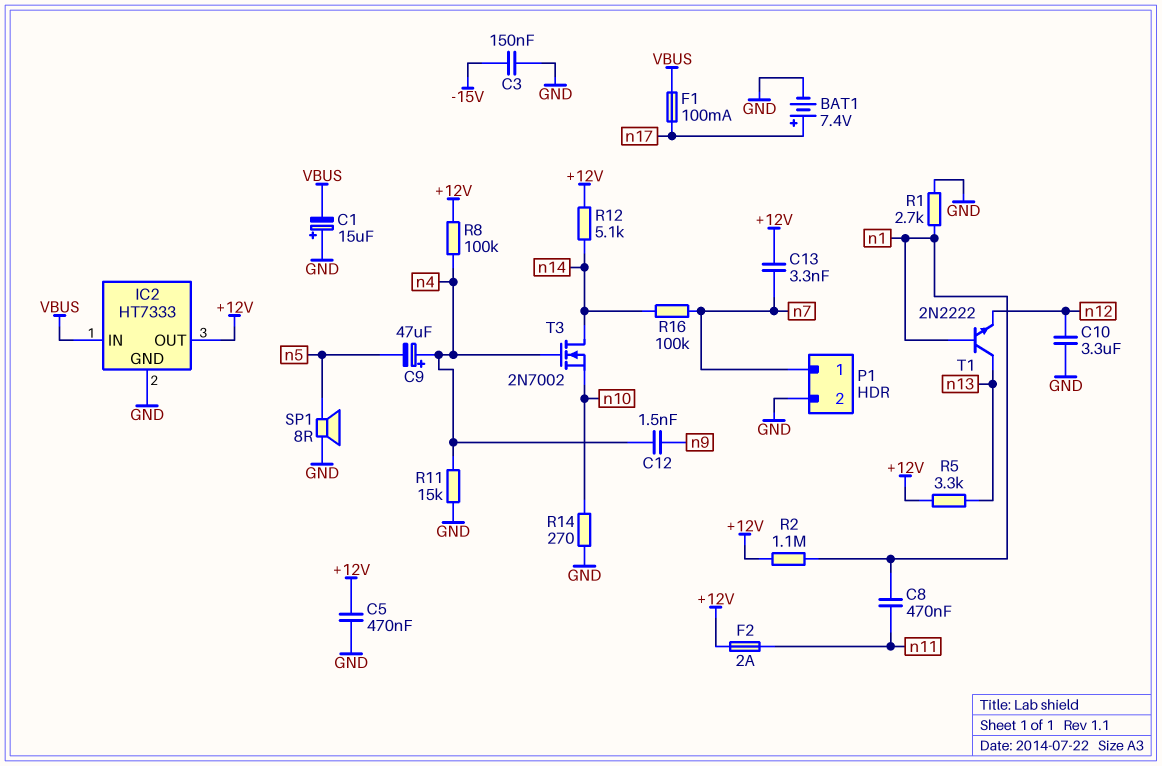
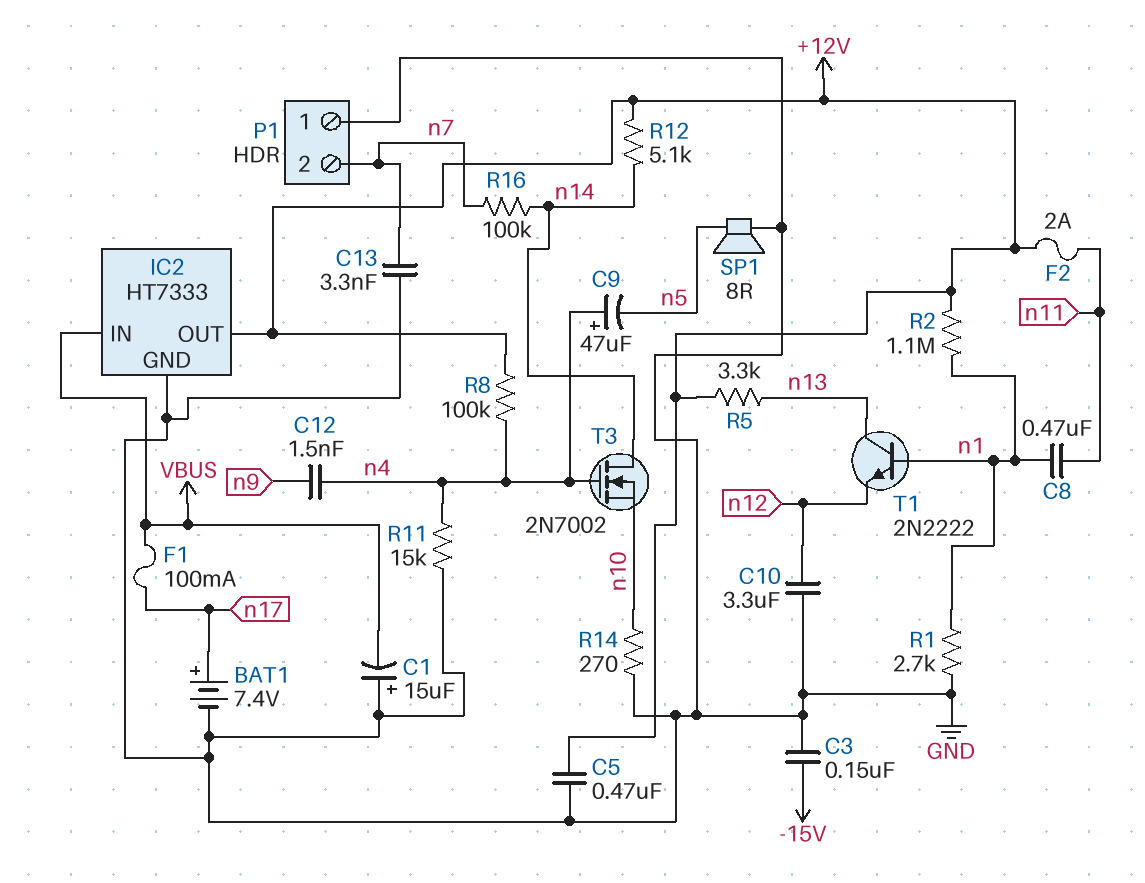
C13: 3.3nF (+12V, n7) -> 3.3nF (GND, n7)
P1 pin 1: n7 -> GND
P1 pin 2: GND -> n7

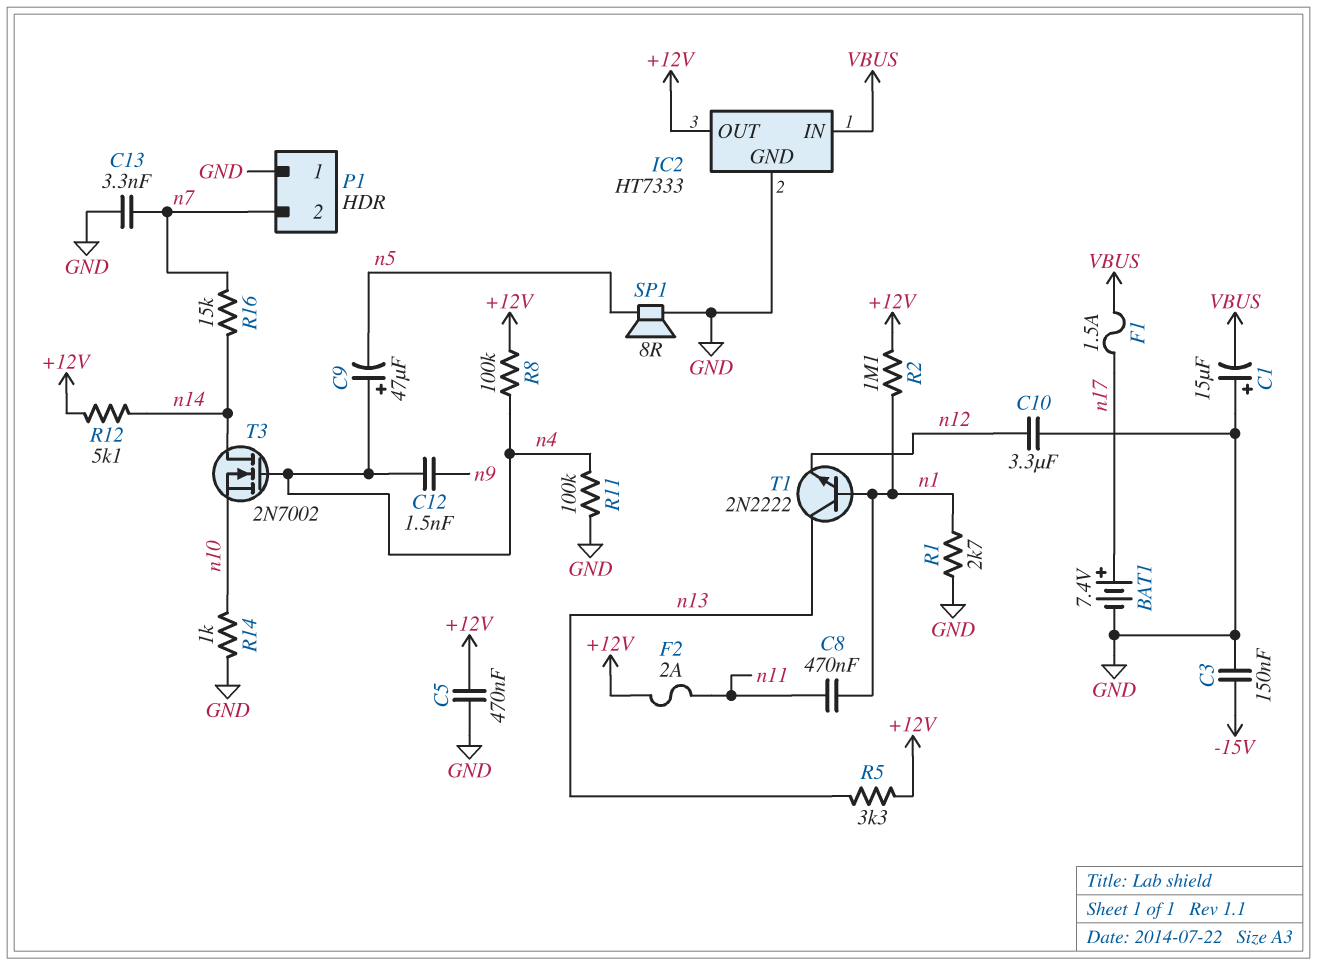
F1: 100mA (VBUS, n17) -> 1.5A (VBUS, n17)
R11: 15k (GND, n4) -> 100k (GND, n4)
R14: 270 (GND, n10) -> 1k (GND, n10)
R16: 100k (n7, n14) -> 15k (n7, n14)

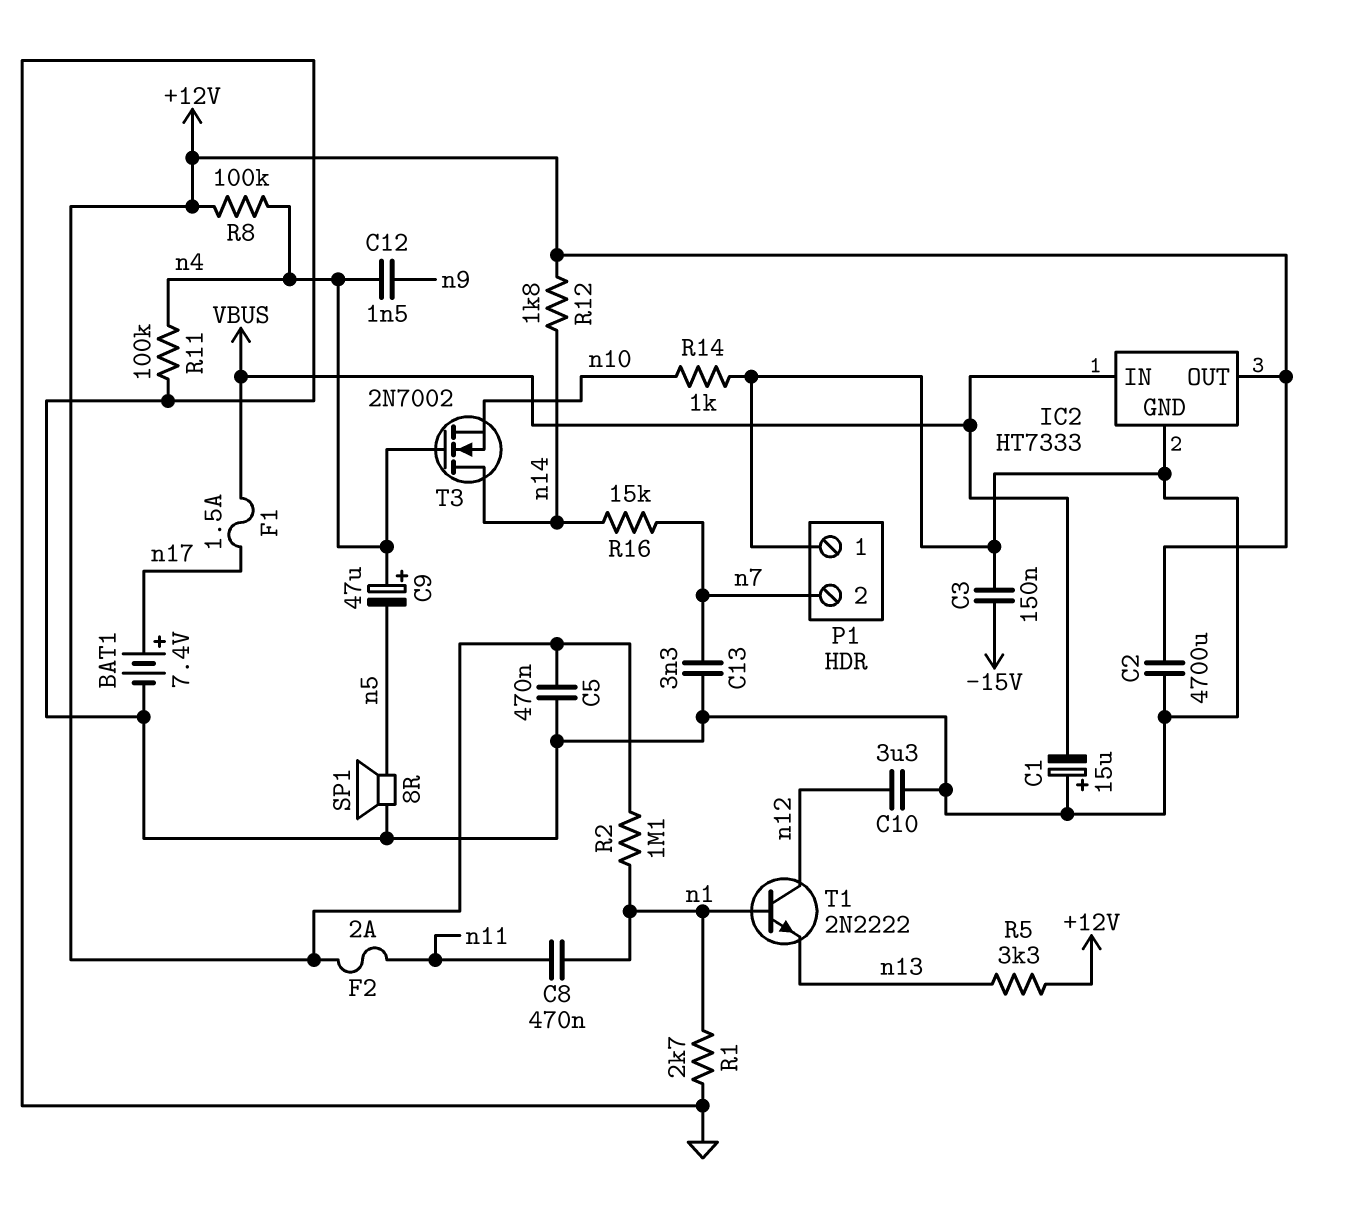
C2: none -> 4700uF (+12V, GND)
R12: 5.1k (+12V, n14) -> 1.8k (+12V, n14)
T1: NPN 2N2222 (B n1, C n13, E n12) -> NPN 2N2222 (B n1, C n12, E n13)

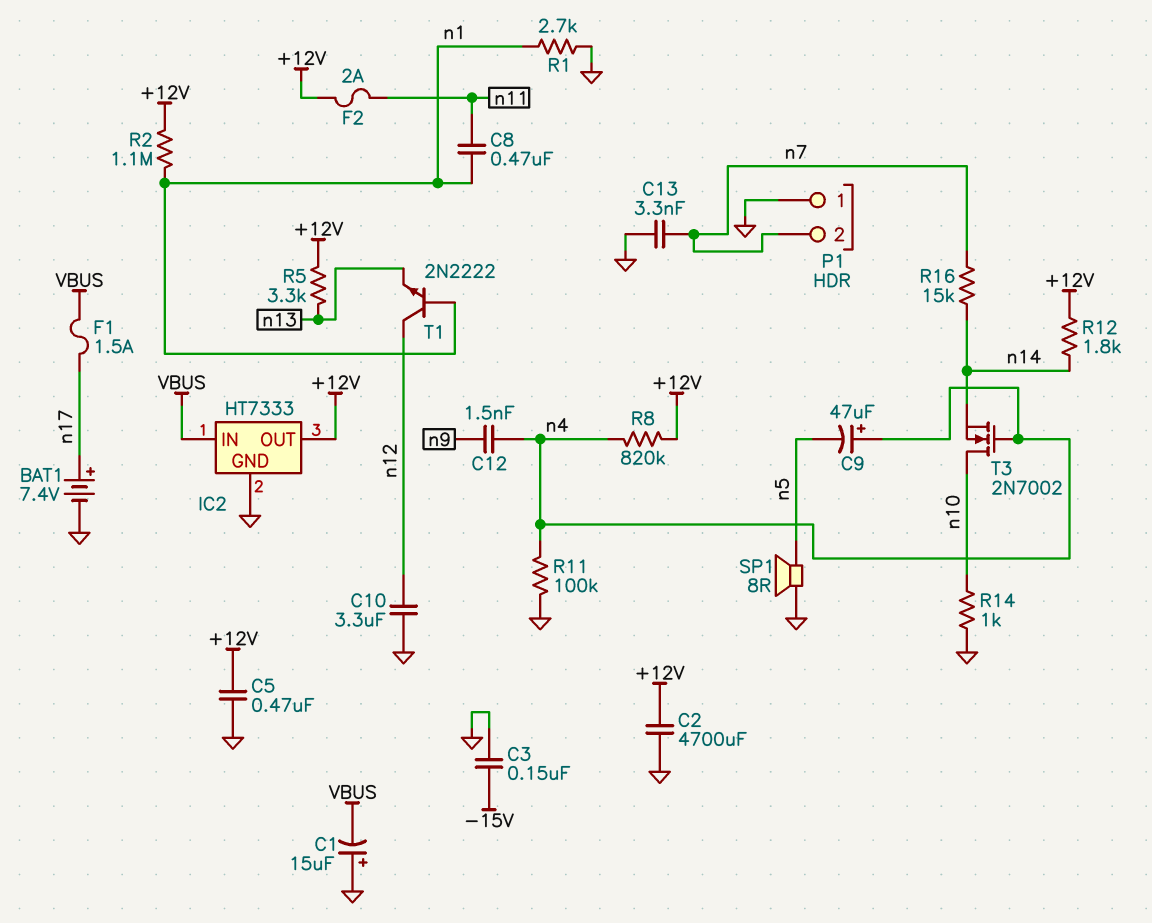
R8: 100k (+12V, n4) -> 820k (+12V, n4)
T3: NMOS 2N7002 (G n4, D n14, S n10) -> NMOS 2N7002 (G n4, D n10, S n14)

